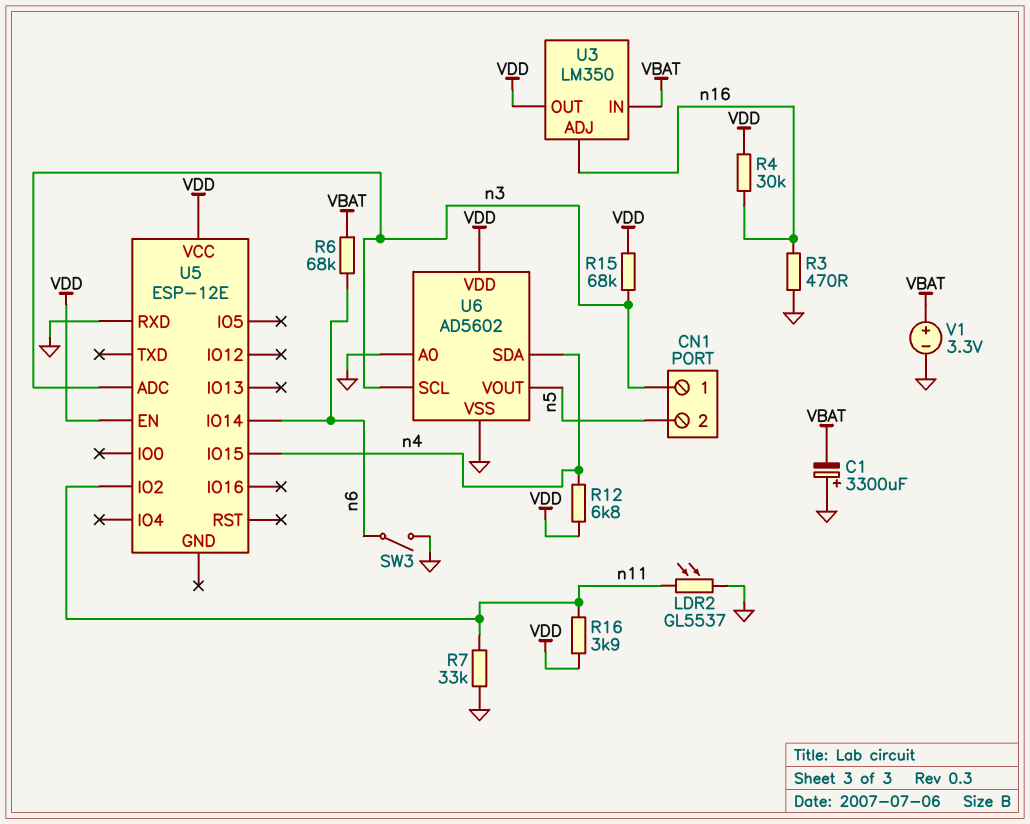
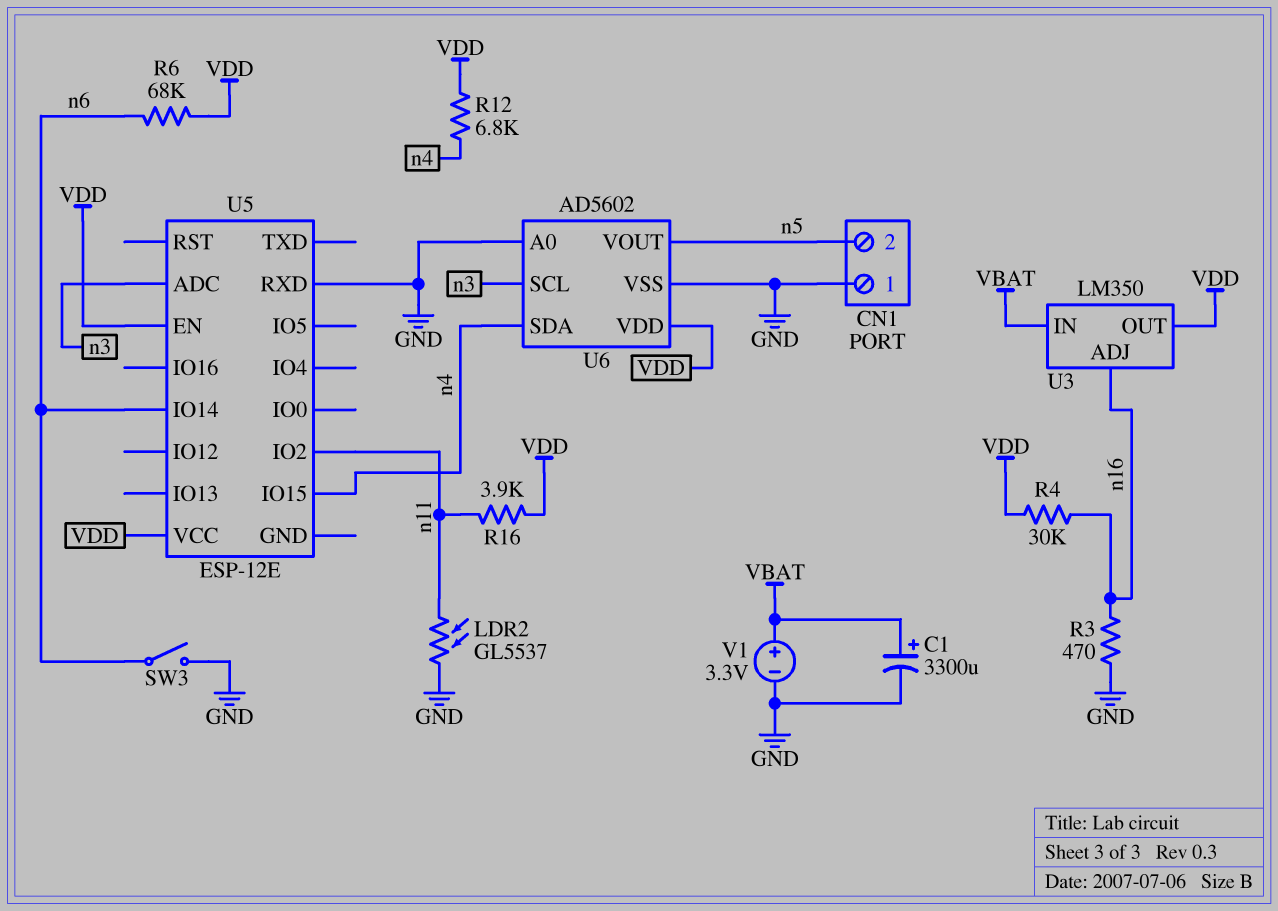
C1: 3300uF (plus GND, minus VBAT) -> 3300uF (plus VBAT, minus GND)
CN1 pin 1: n3 -> GND
R6: 68k (VBAT, n6) -> 68k (VDD, n6)
R7: 33k (GND, n11) -> none
R15: 68k (VDD, n3) -> none

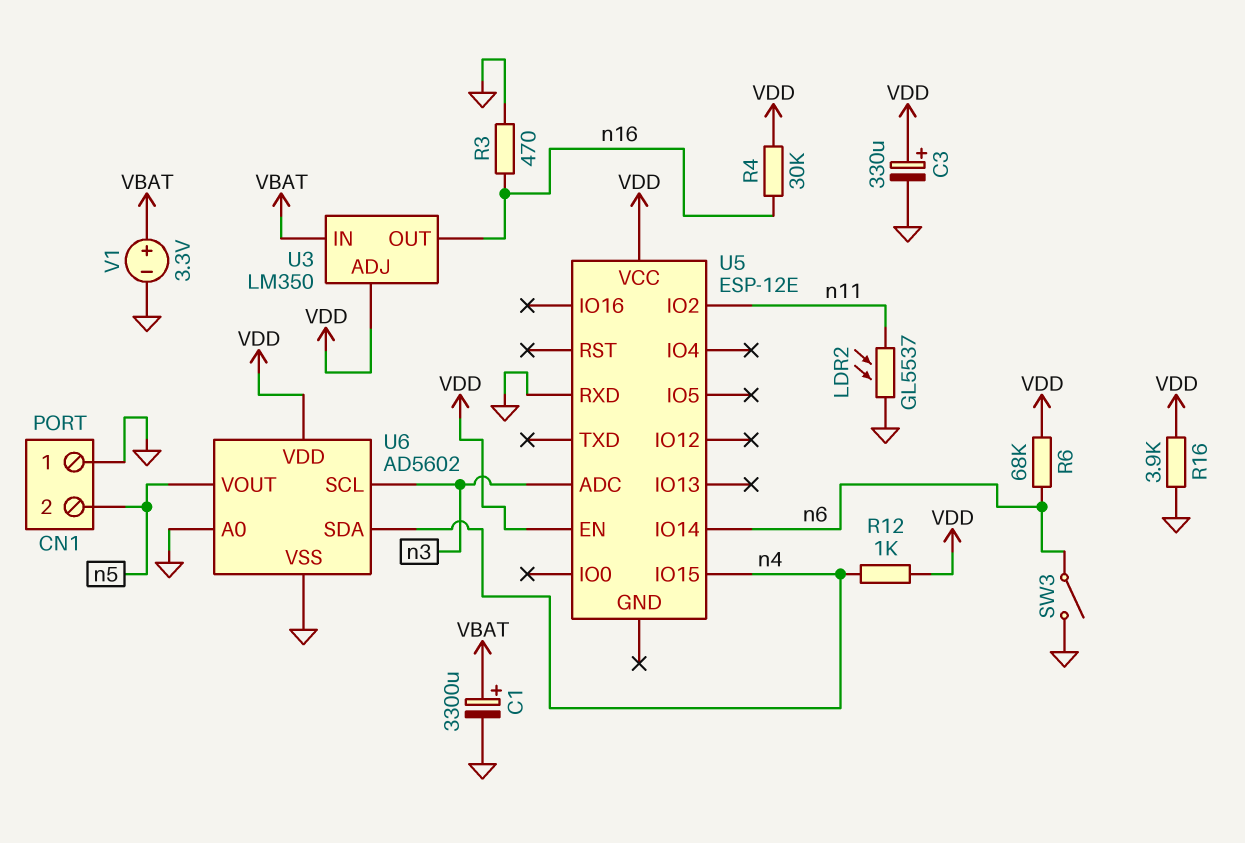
C3: none -> 330uF (plus VDD, minus GND)
R12: 6.8k (VDD, n4) -> 1k (VDD, n4)
R16: 3.9k (VDD, n11) -> 3.9k (GND, VDD)
U3 pin ADJ: n16 -> VDD
U3 pin OUT: VDD -> n16

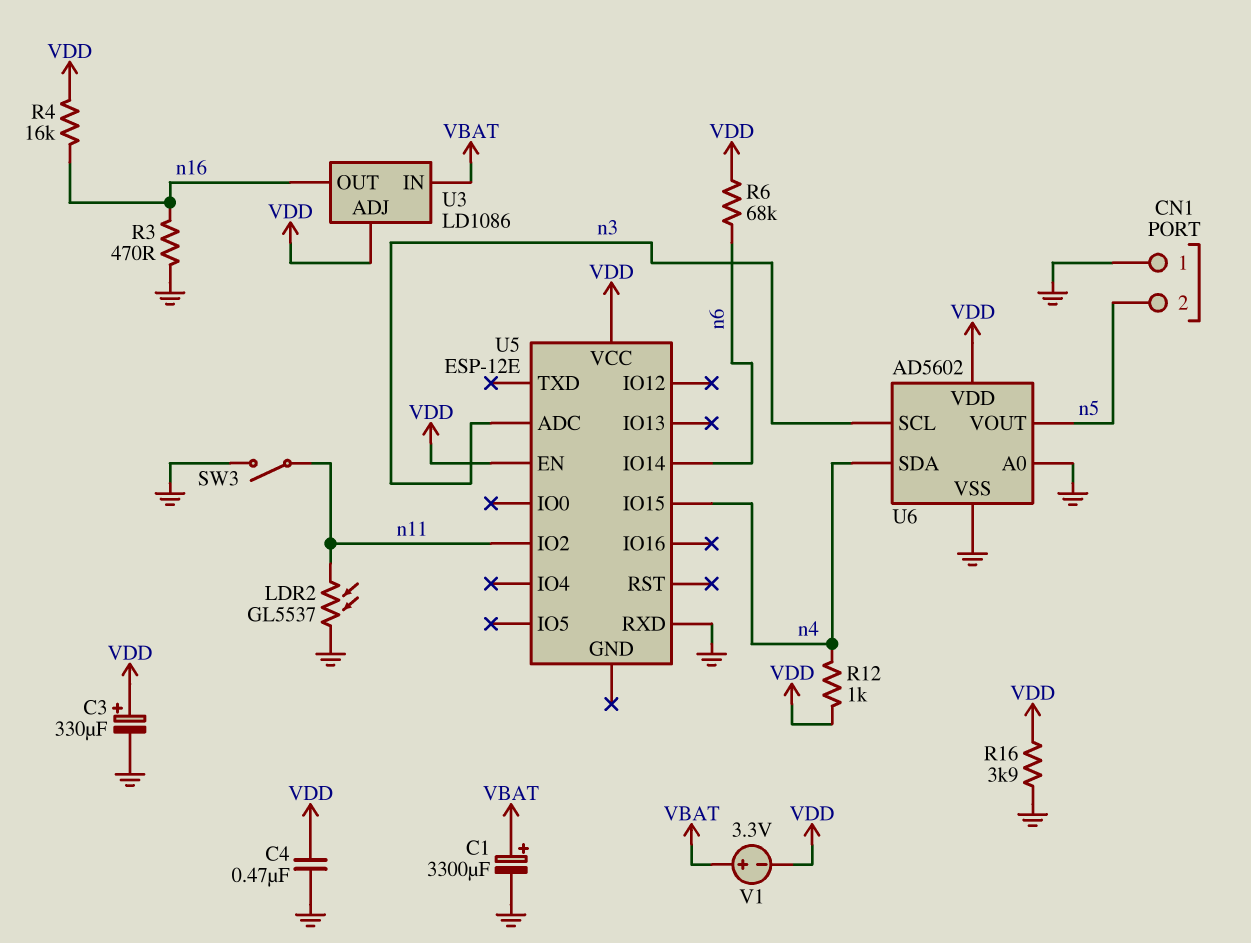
C4: none -> 470nF (GND, VDD)
R4: 30k (VDD, n16) -> 16k (VDD, n16)
SW3: switch (GND, n6) -> switch (GND, n11)
U3: LM350 -> LD1086
V1: 3.3V (plus VBAT, minus GND) -> 3.3V (plus VBAT, minus VDD)

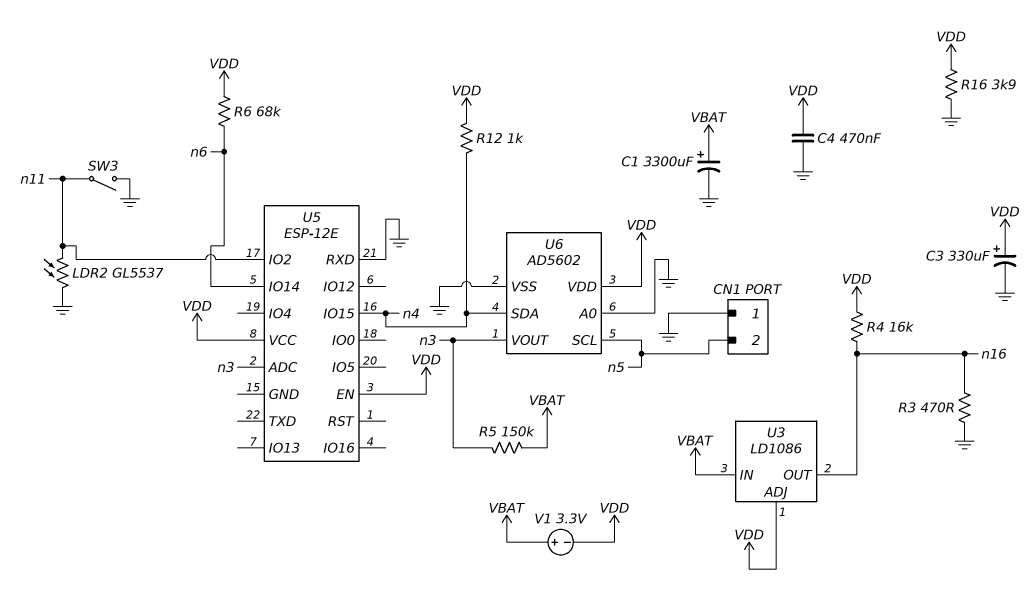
R5: none -> 150k (VBAT, n3)
U6 pin SCL: n3 -> n5
U6 pin VOUT: n5 -> n3

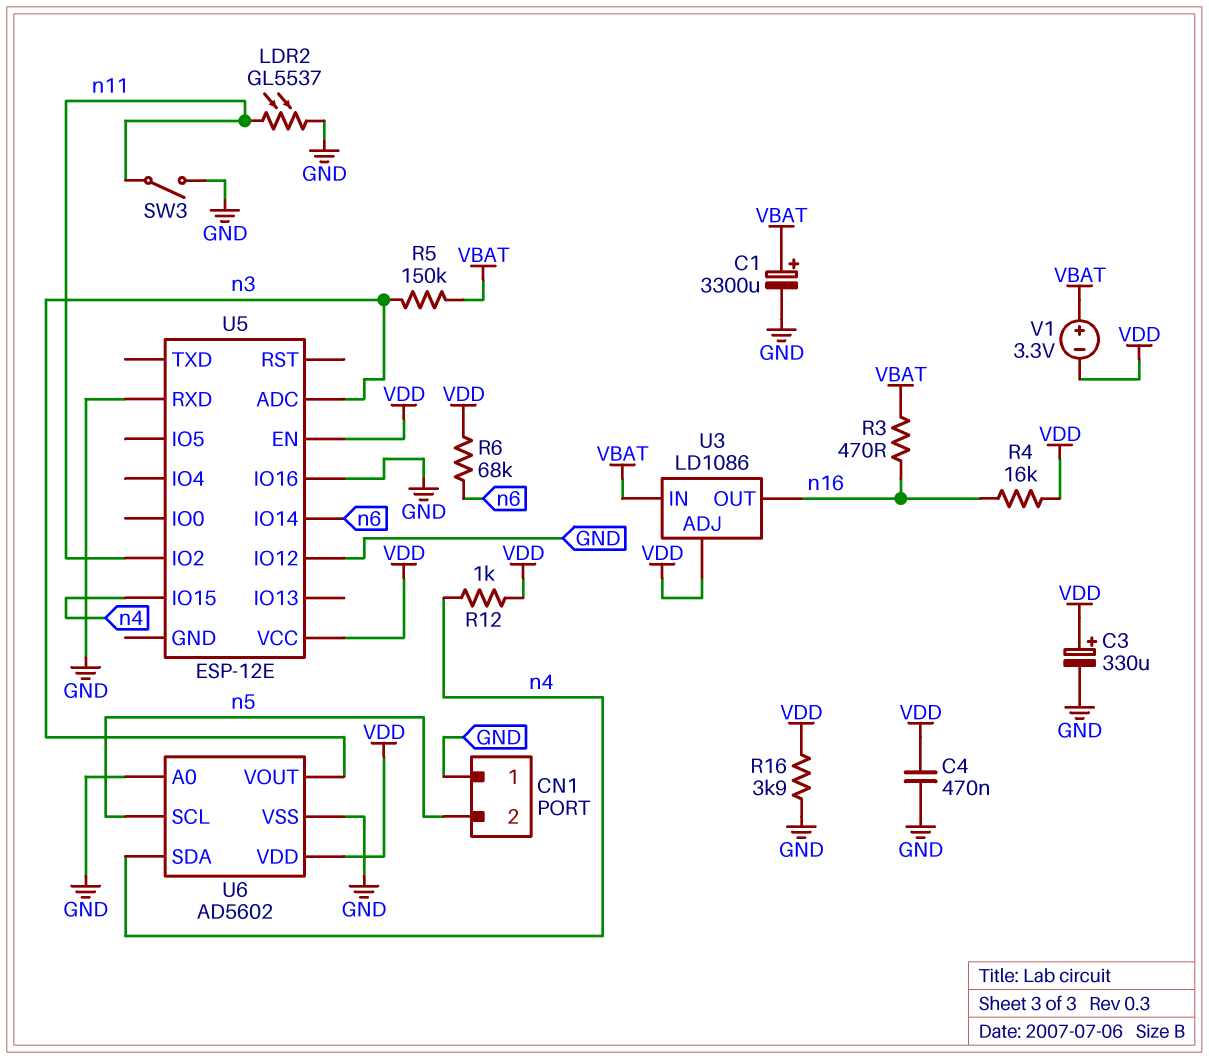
R3: 470 (GND, n16) -> 470 (VBAT, n16)
U5 pin IO12: none -> GND
U5 pin IO16: none -> GND

